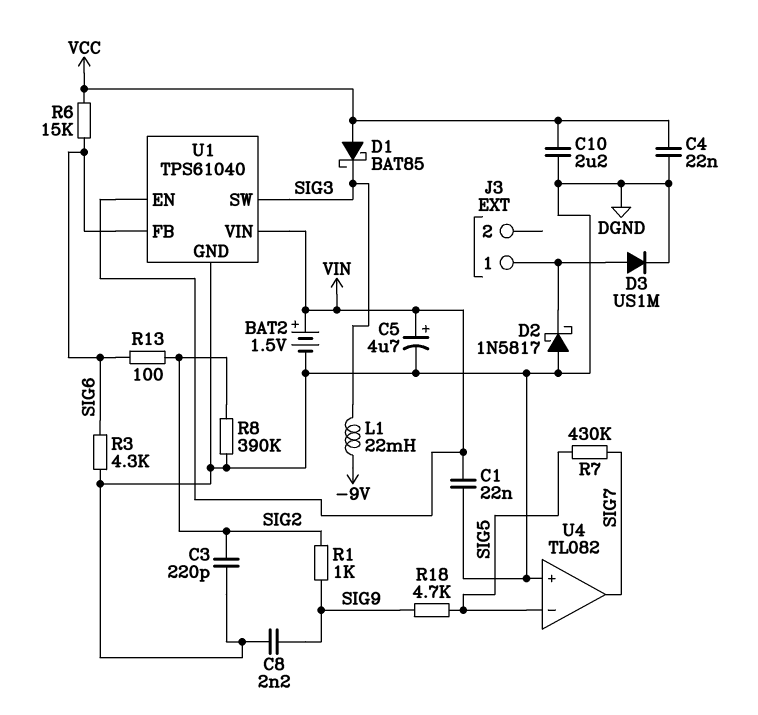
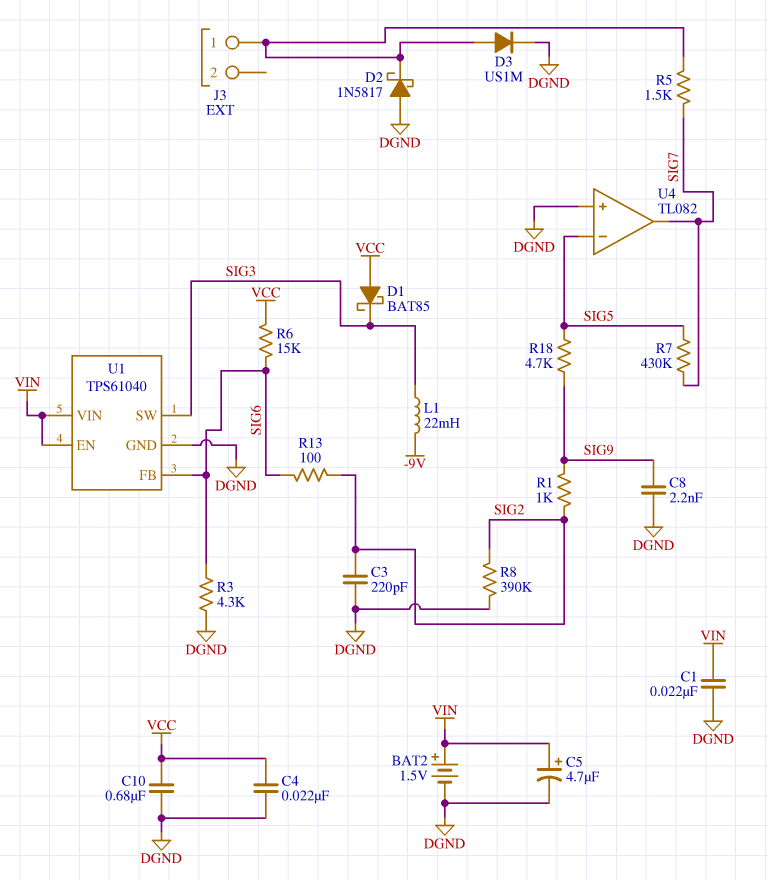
C10: 2.2uF (DGND, VCC) -> 680nF (DGND, VCC)
R5: none -> 1.5k (J3/1, SIG7)

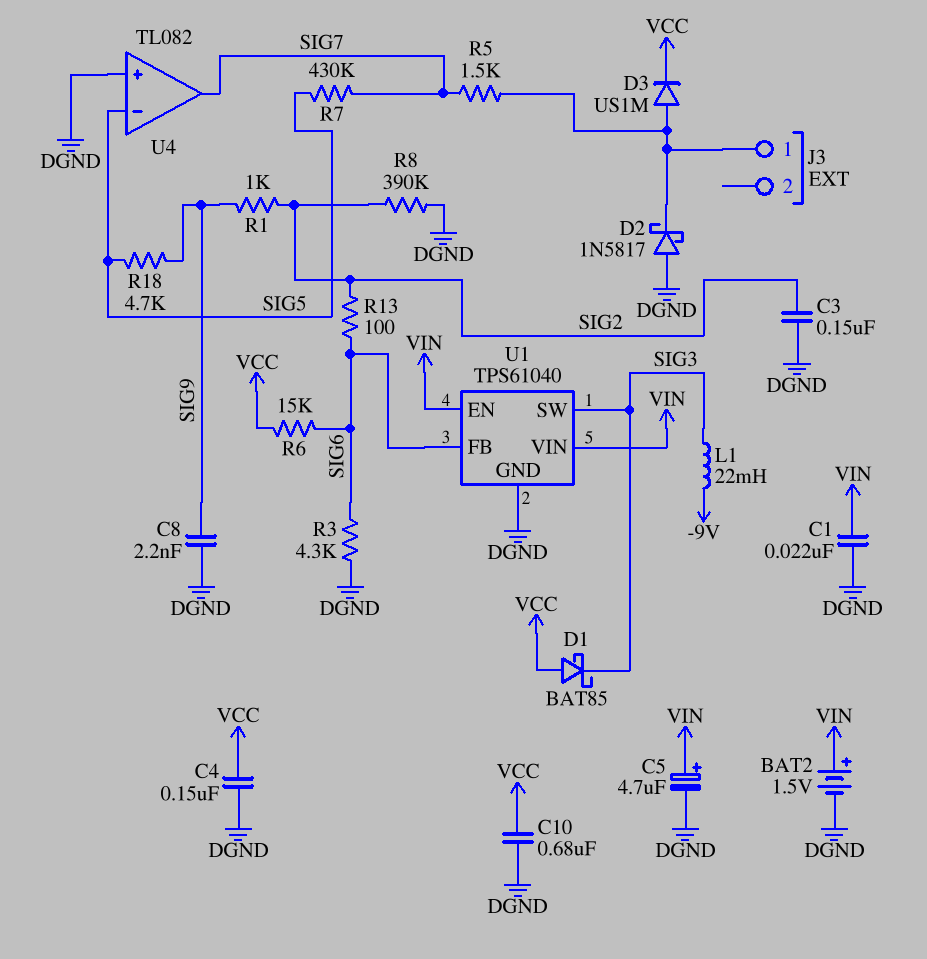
C3: 220pF (DGND, SIG2) -> 150nF (DGND, SIG2)
C4: 22nF (DGND, VCC) -> 150nF (DGND, VCC)
D3: diode US1M (A J3/1, K DGND) -> diode US1M (A J3/1, K VCC)

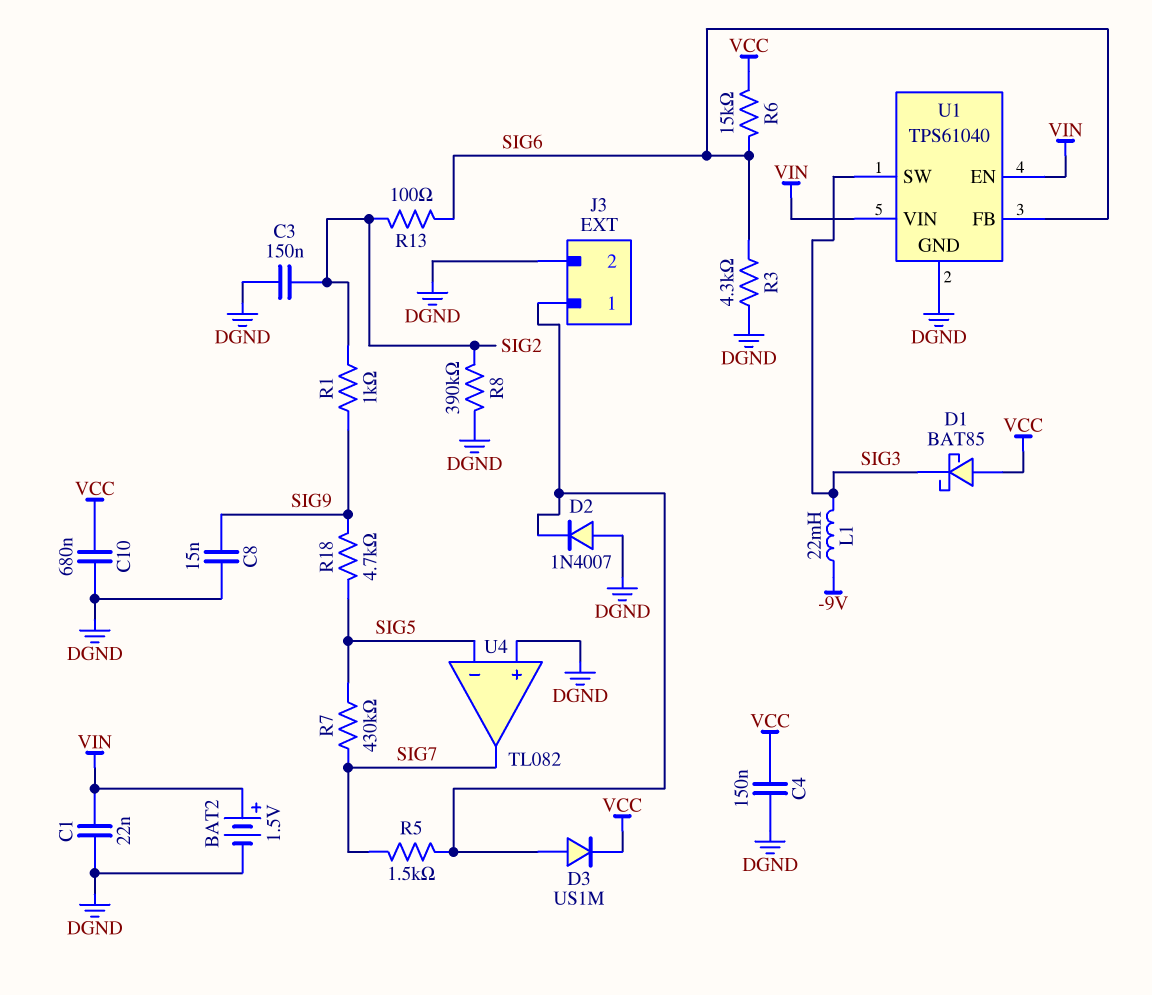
C5: 4.7uF (plus VIN, minus DGND) -> none
C8: 2.2nF (DGND, SIG9) -> 15nF (DGND, SIG9)
D2: schottky 1N5817 (A DGND, K J3/1) -> diode 1N4007 (A DGND, K J3/1)
J3 pin 2: none -> DGND

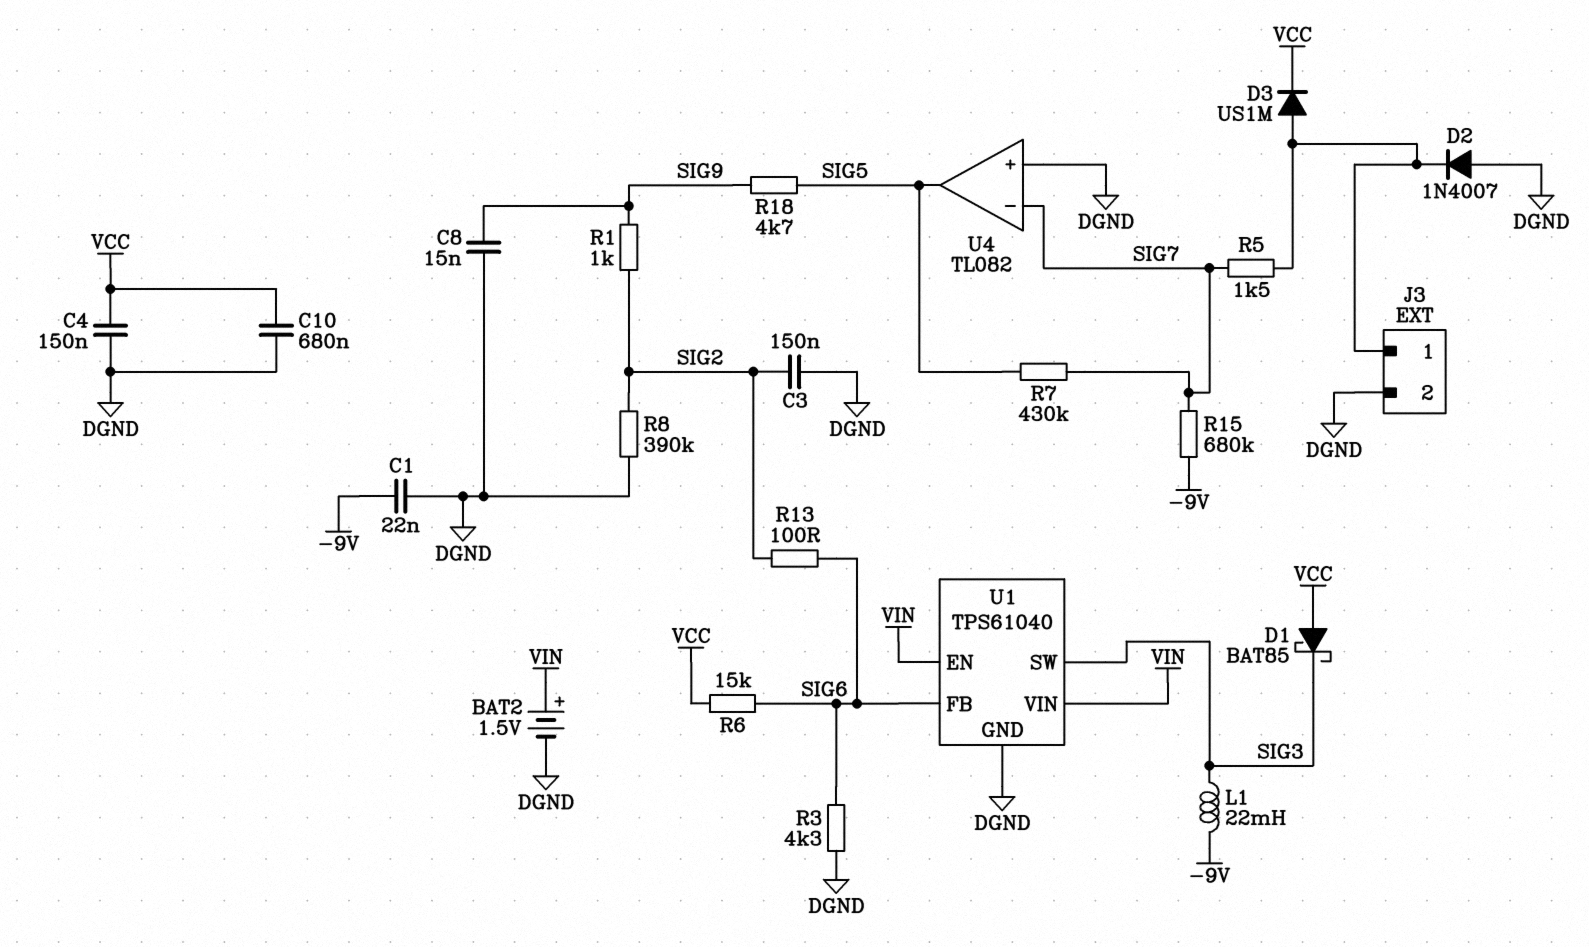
C1: 22nF (DGND, VIN) -> 22nF (-9V, DGND)
R15: none -> 680k (-9V, SIG7)
U4 pin in-: SIG5 -> SIG7
U4 pin out: SIG7 -> SIG5

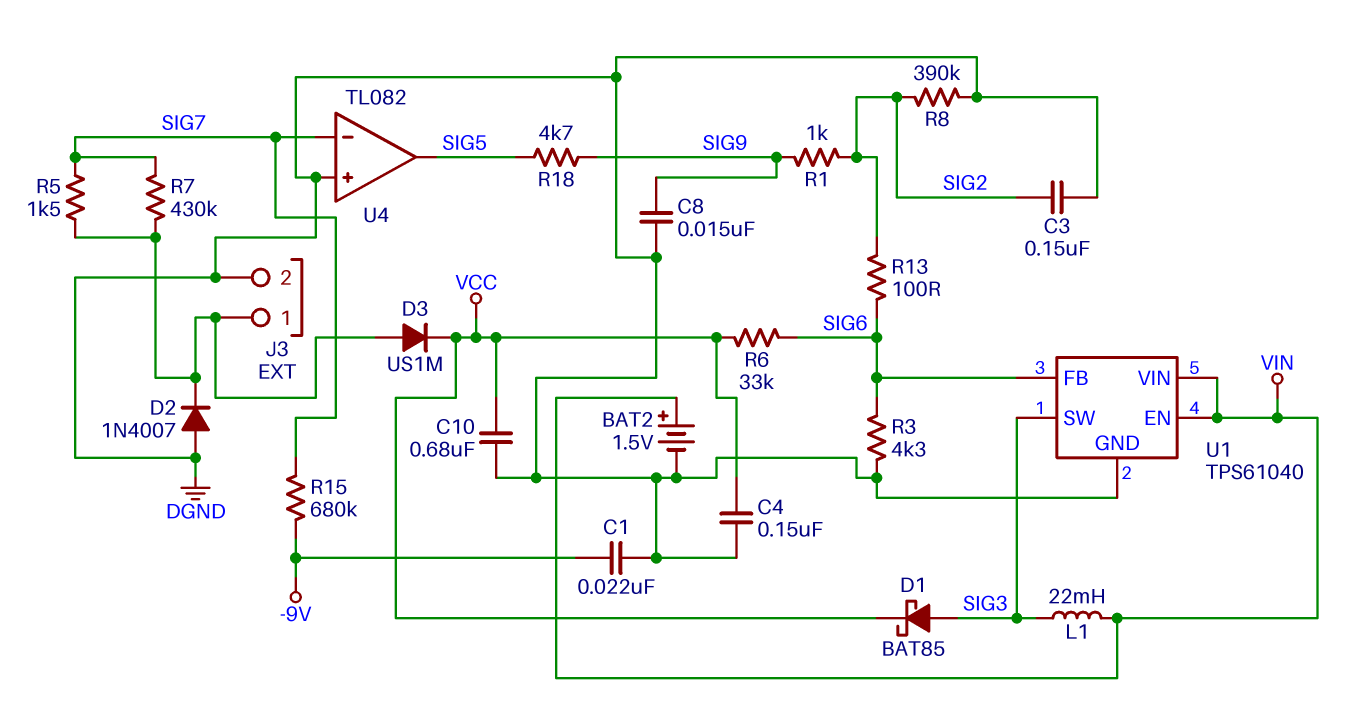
D1: schottky BAT85 (A VCC, K SIG3) -> schottky BAT85 (A SIG3, K VCC)
L1: 22mH (-9V, SIG3) -> 22mH (SIG3, VIN)
R6: 15k (SIG6, VCC) -> 33k (SIG6, VCC)
R7: 430k (SIG5, SIG7) -> 430k (J3/1, SIG7)

